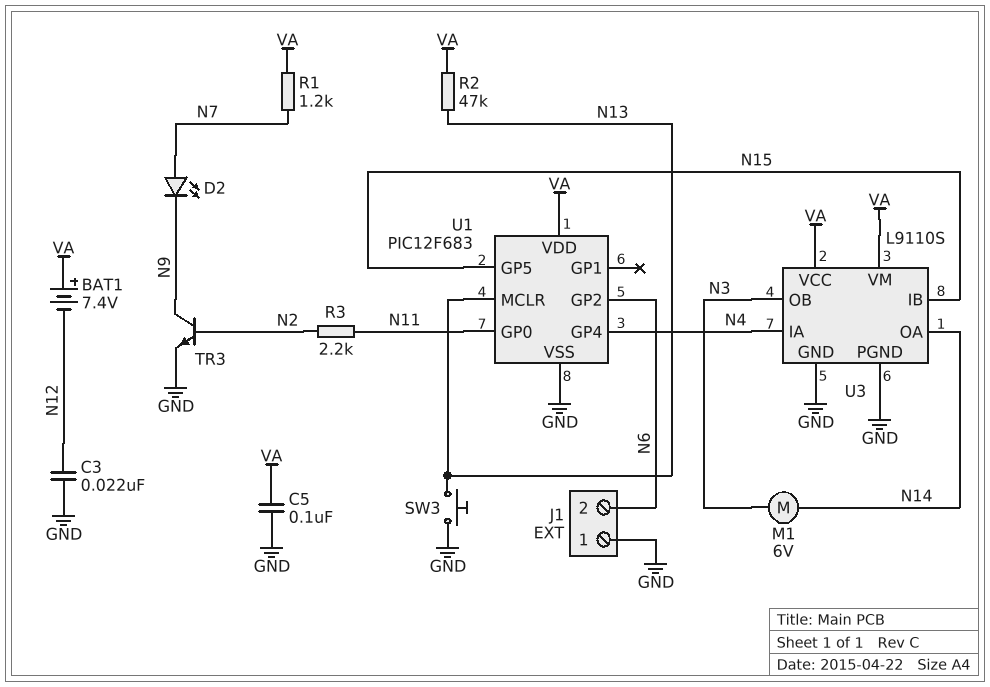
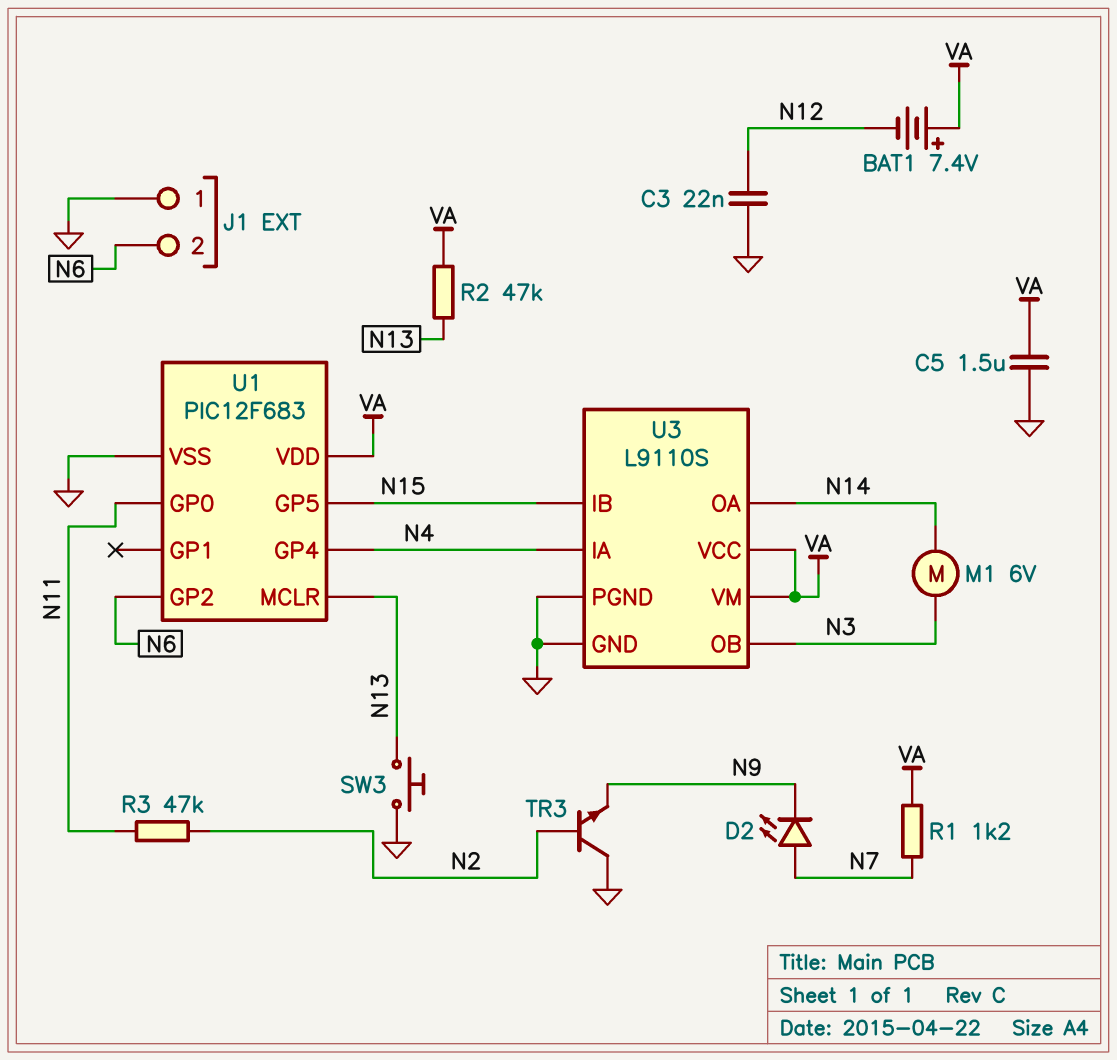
C5: 100nF (GND, VA) -> 1.5uF (GND, VA)
R3: 2.2k (N2, N11) -> 47k (N2, N11)
TR3: NPN (B N2, C N9, E GND) -> NPN (B N2, C GND, E N9)

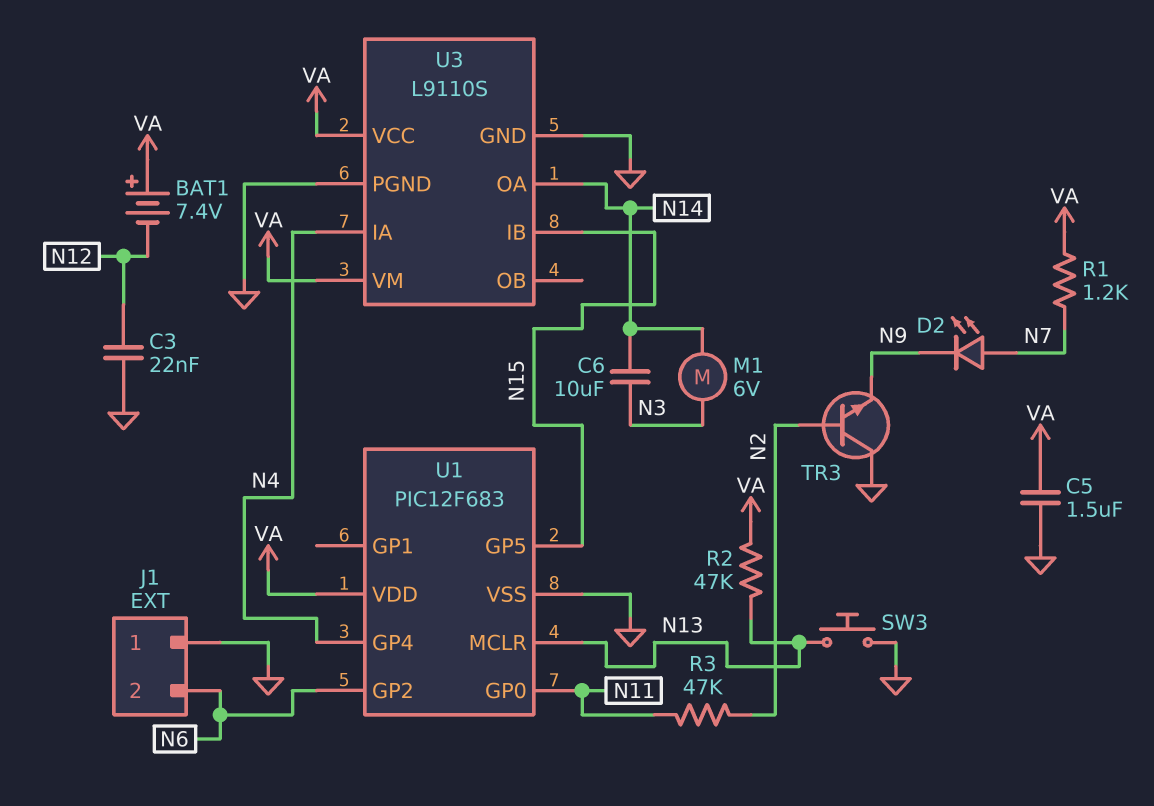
C6: none -> 10uF (N3, N14)
U3 pin OB: N3 -> none

